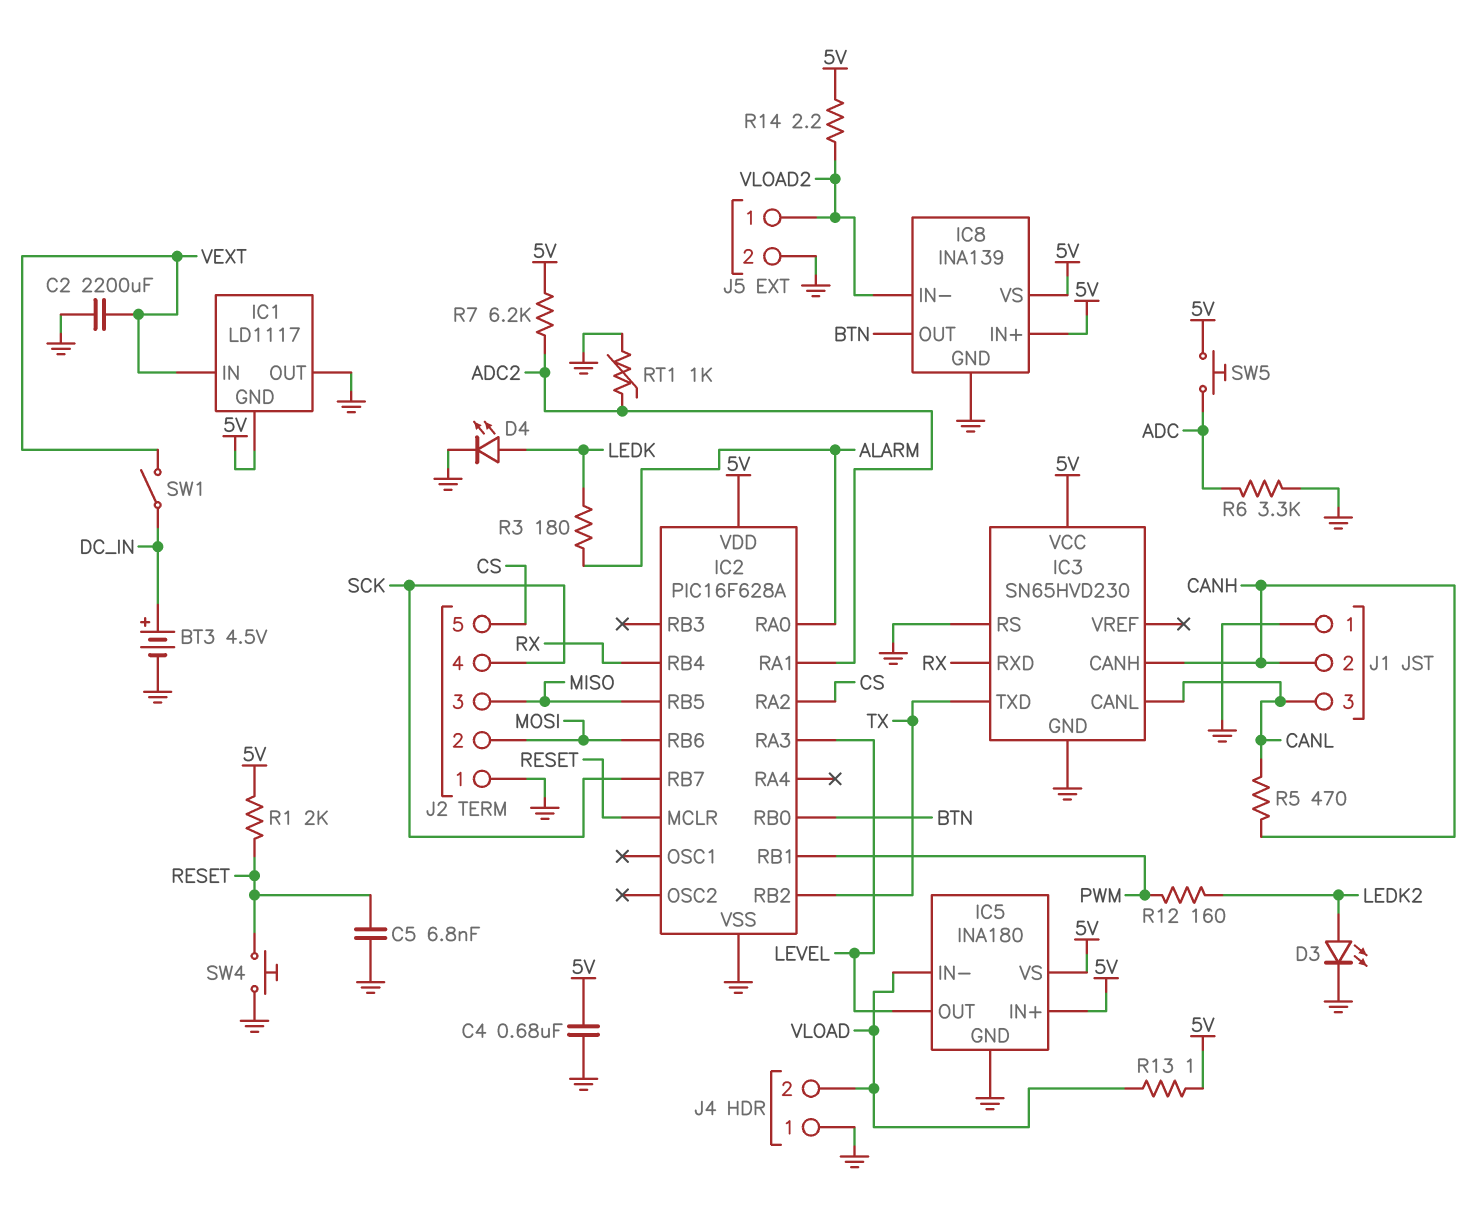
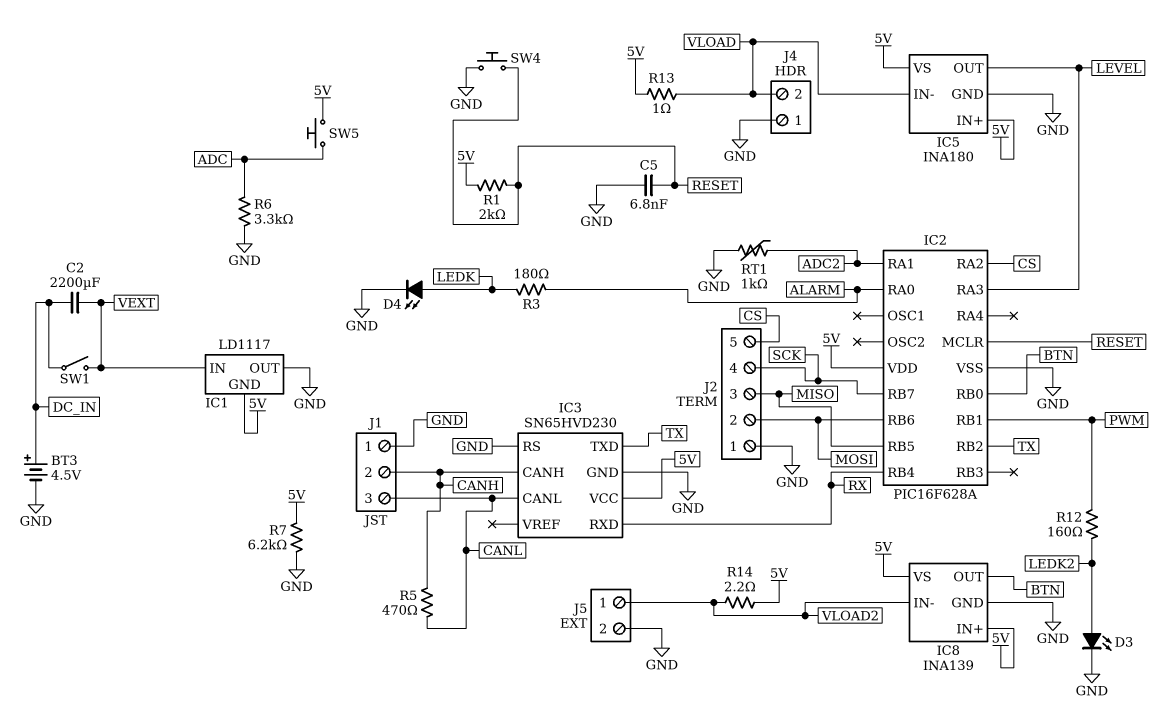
C2: 2200uF (GND, VEXT) -> 2200uF (DC_IN, VEXT)
C4: 680nF (5V, GND) -> none
R7: 6.2k (5V, ADC2) -> 6.2k (5V, GND)

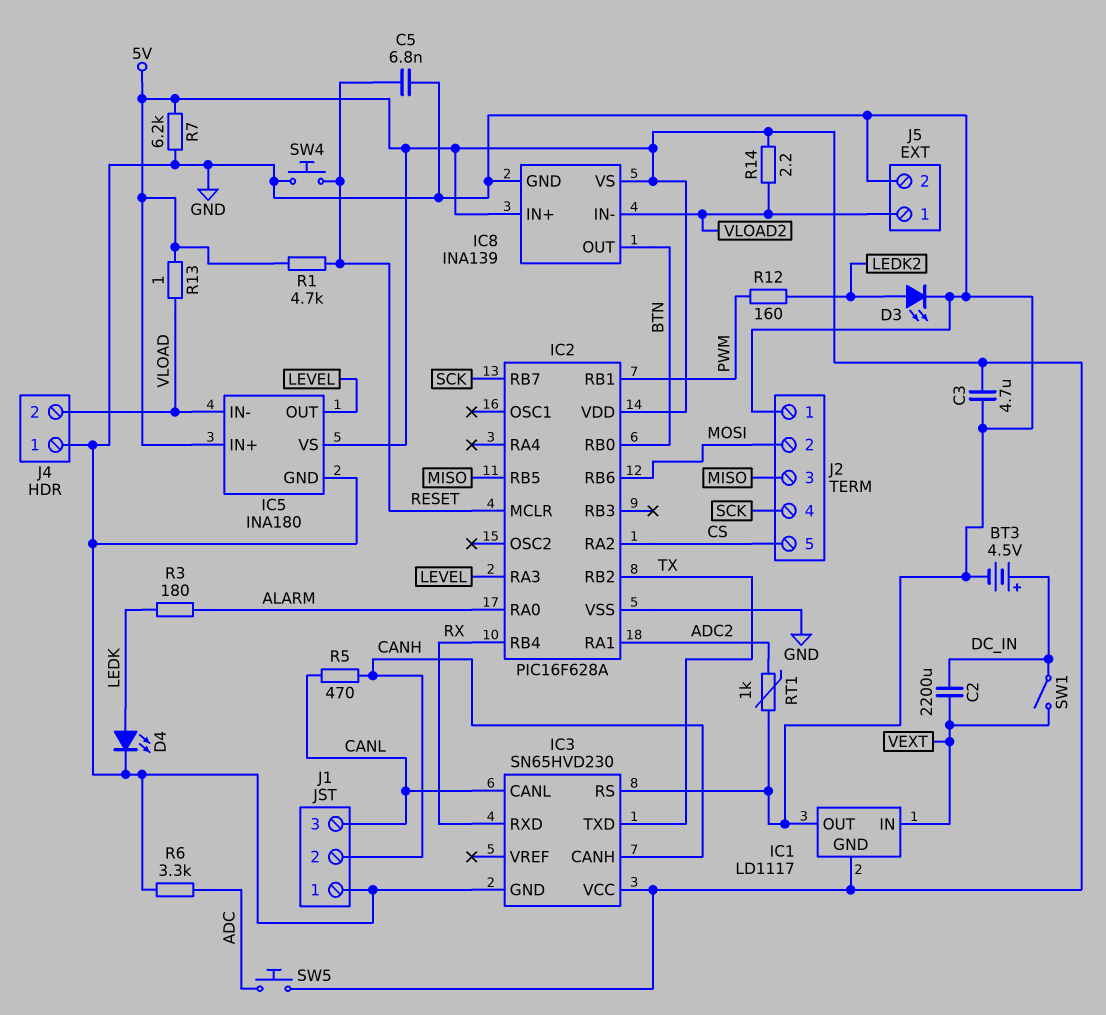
C3: none -> 4.7uF (5V, GND)
R1: 2k (5V, RESET) -> 4.7k (5V, RESET)

